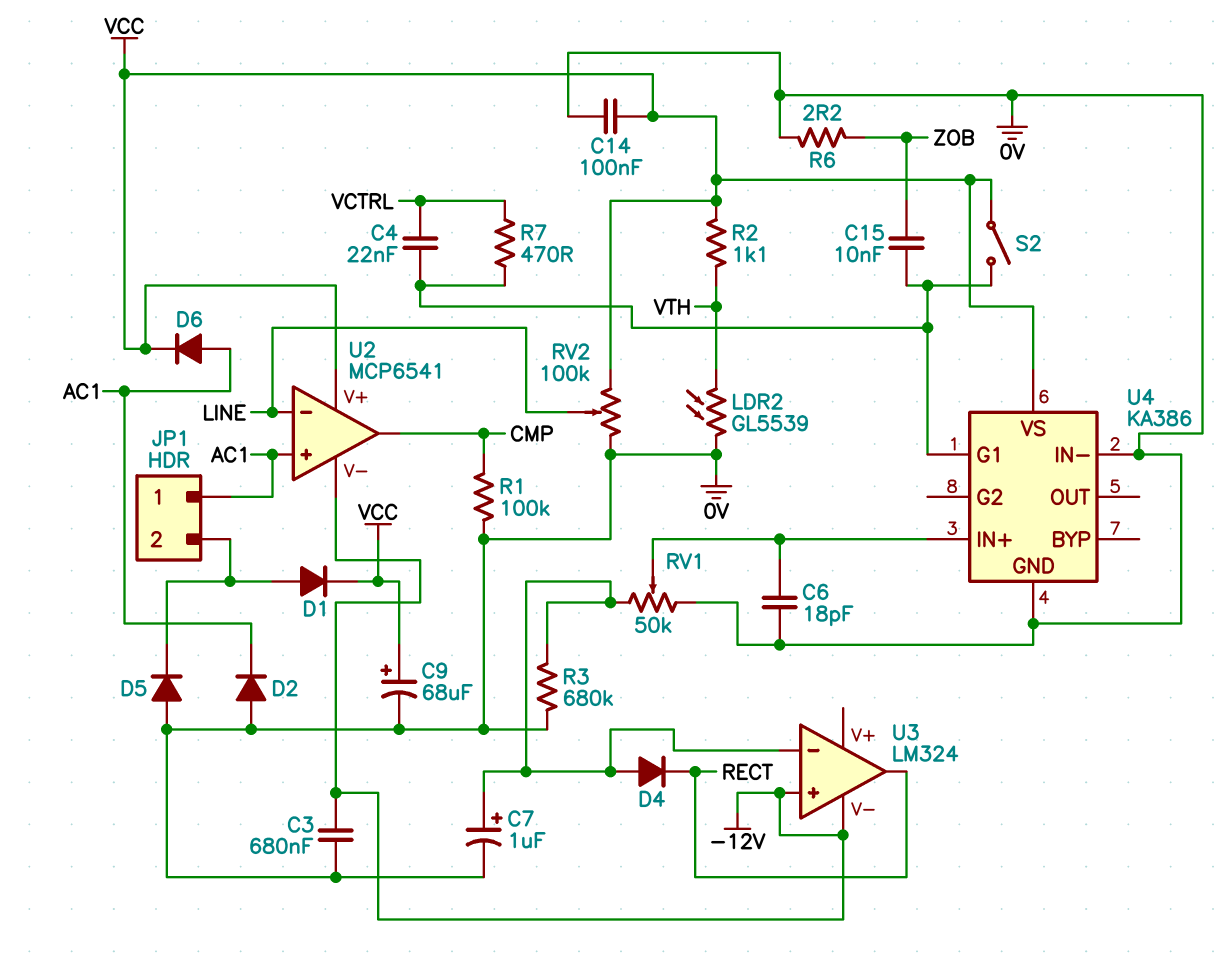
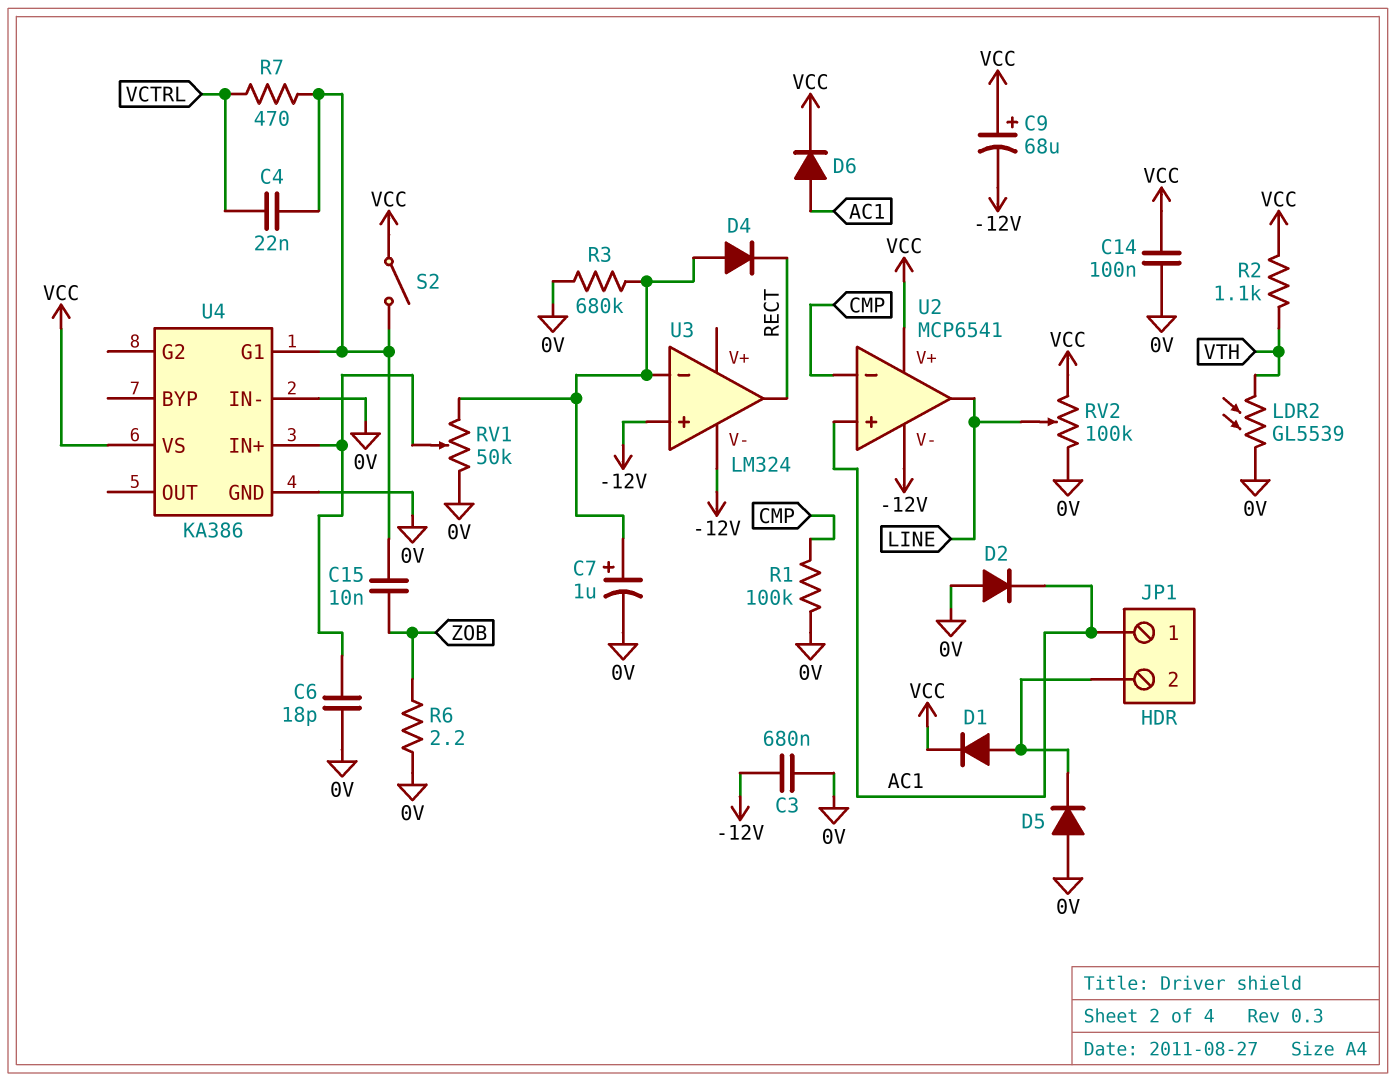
C9: 68uF (plus VCC, minus 0V) -> 68uF (plus VCC, minus -12V)
U2 pin in-: LINE -> CMP
U2 pin out: CMP -> LINE

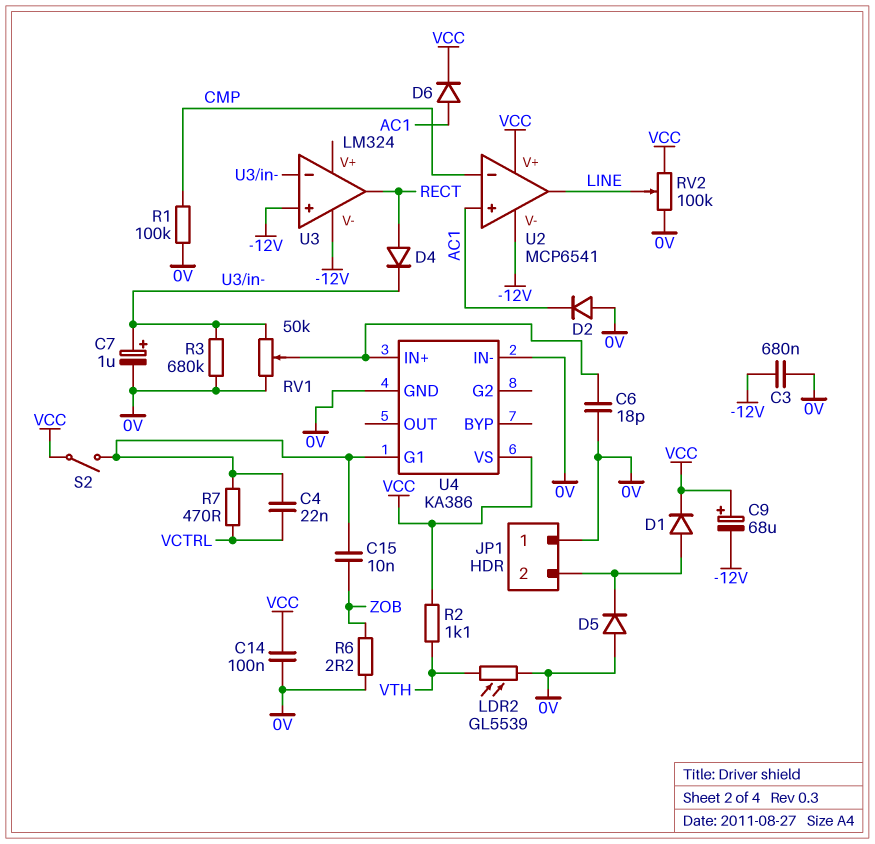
D4: diode (A U3/in-, K RECT) -> diode (A RECT, K U3/in-)
JP1 pin 1: AC1 -> 0V

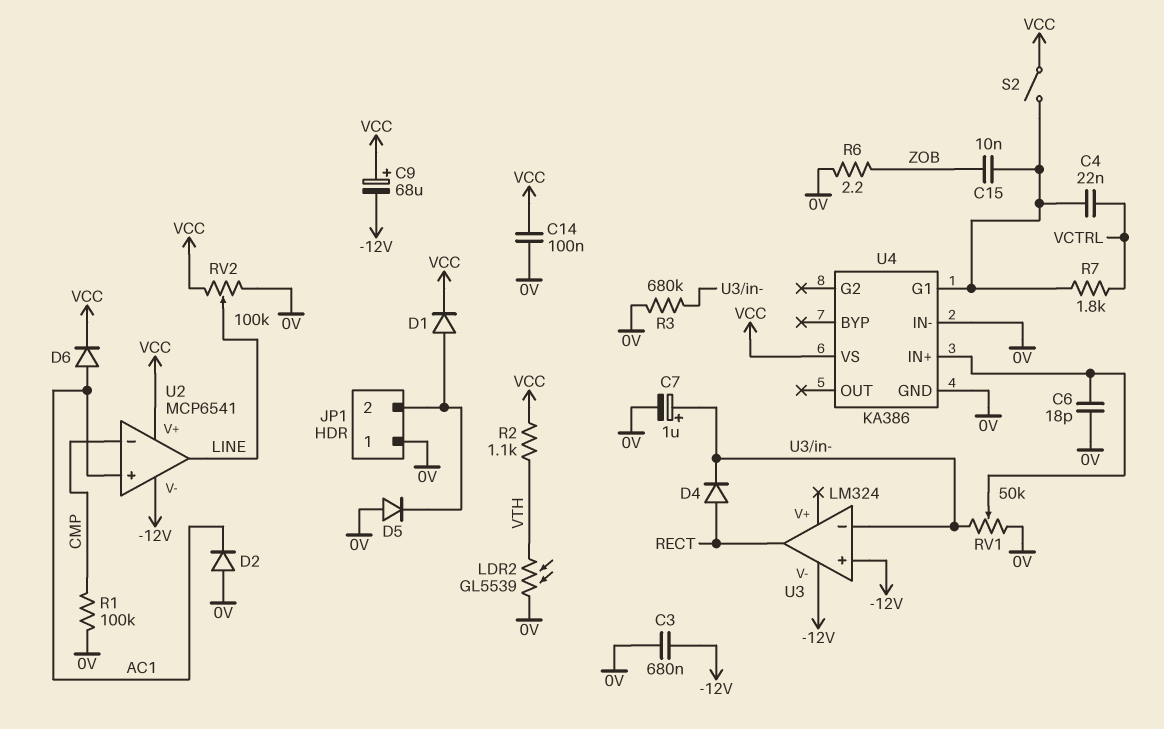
R7: 470 (U4/G1, VCTRL) -> 1.8k (U4/G1, VCTRL)

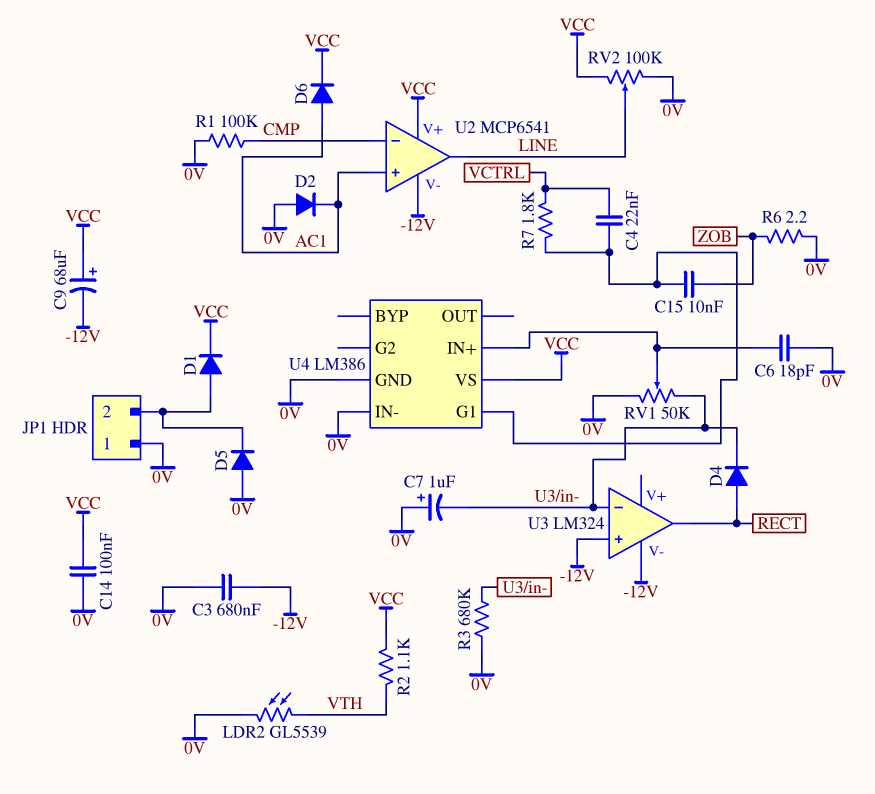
C7: 1uF (plus U3/in-, minus 0V) -> 1uF (plus 0V, minus U3/in-)
S2: switch (U4/G1, VCC) -> none
U4: KA386 -> LM386

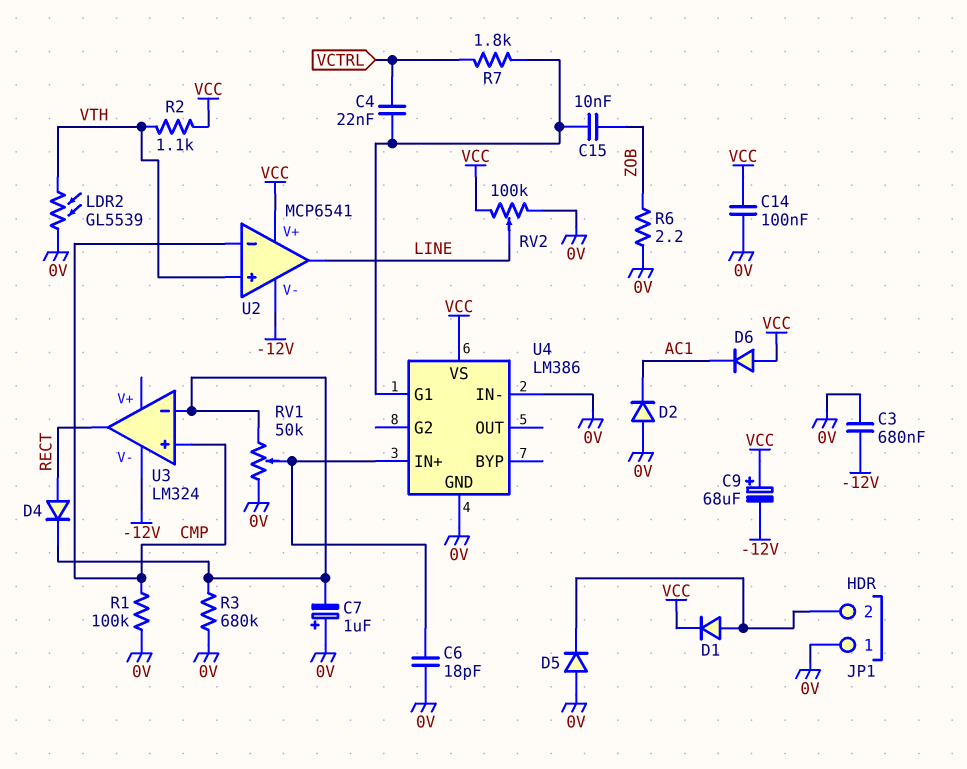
D6: diode (A AC1, K VCC) -> diode (A VCC, K AC1)
U2 pin in+: AC1 -> VTH
U3 pin in+: -12V -> CMP

